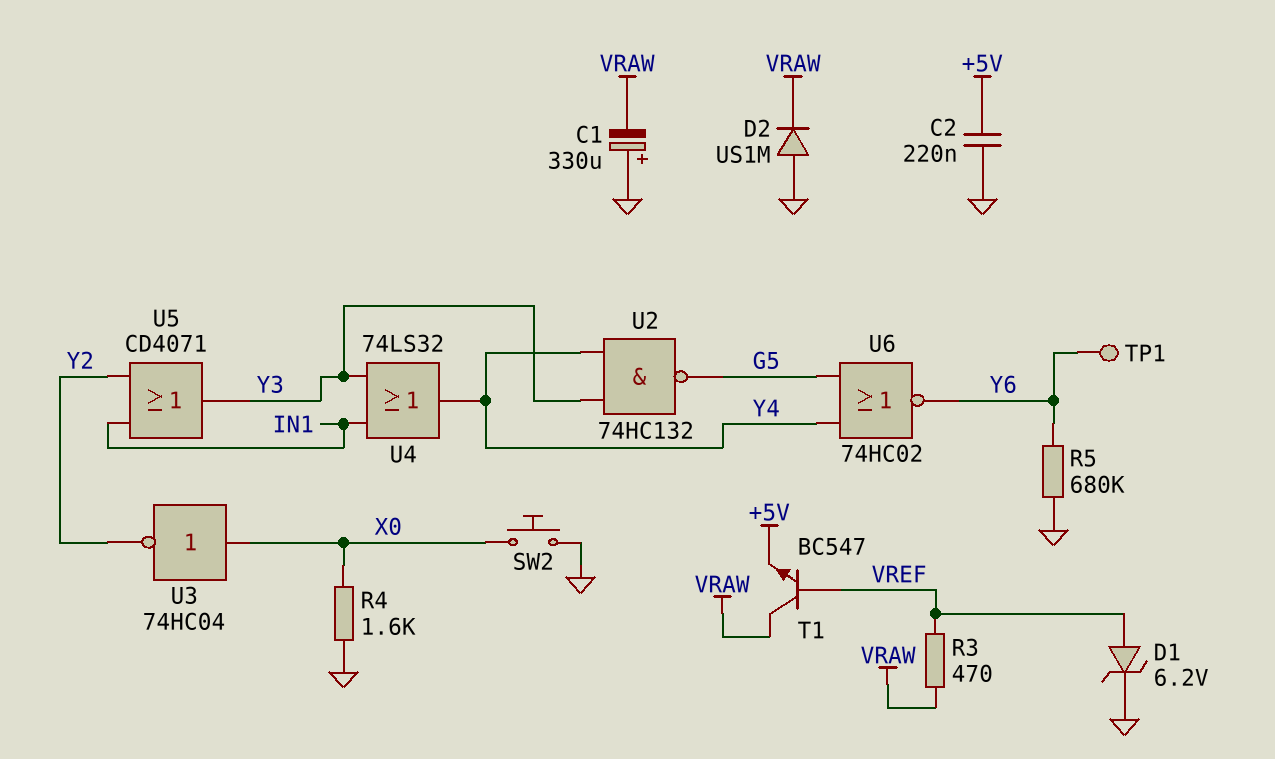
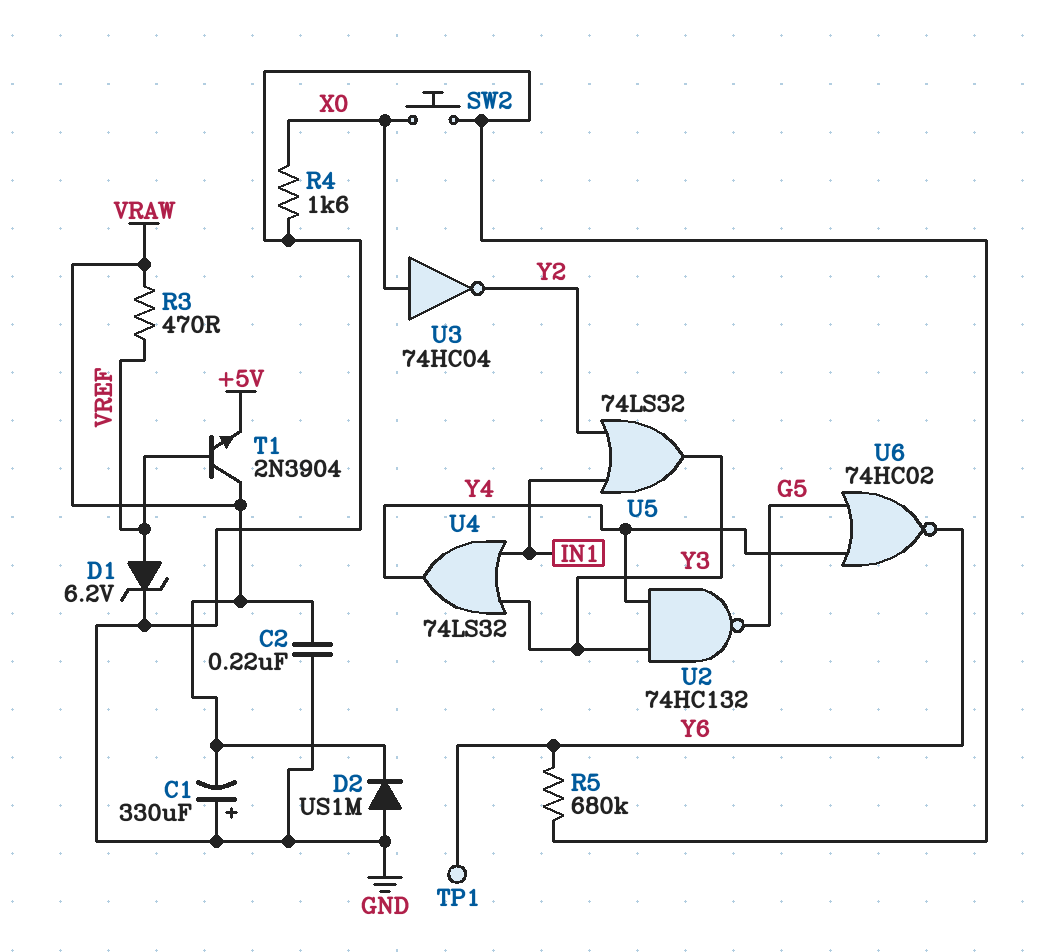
C2: 220nF (+5V, GND) -> 220nF (GND, VRAW)
T1: NPN BC547 (B VREF, C VRAW, E +5V) -> NPN 2N3904 (B VREF, C VRAW, E +5V)
U5: OR CD4071 (in IN1, in Y2, out Y3) -> OR 74LS32 (in IN1, in Y2, out Y3)

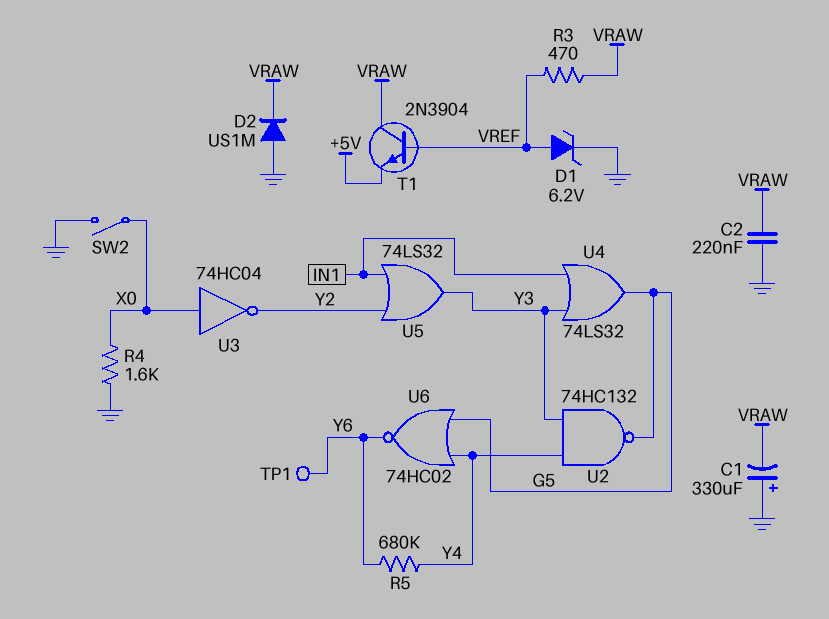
R5: 680k (GND, Y6) -> 680k (Y4, Y6)
SW2: button (GND, X0) -> switch (GND, X0)
U4: OR 74LS32 (in IN1, in Y3, out Y4) -> OR 74LS32 (in IN1, in Y3, out G5)

